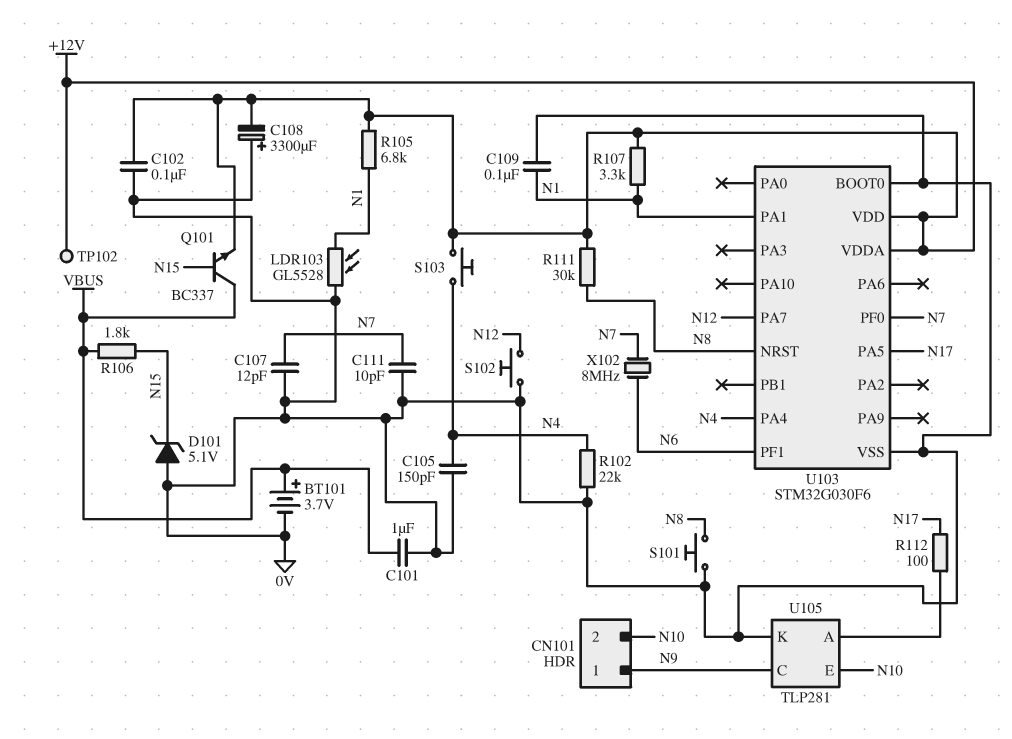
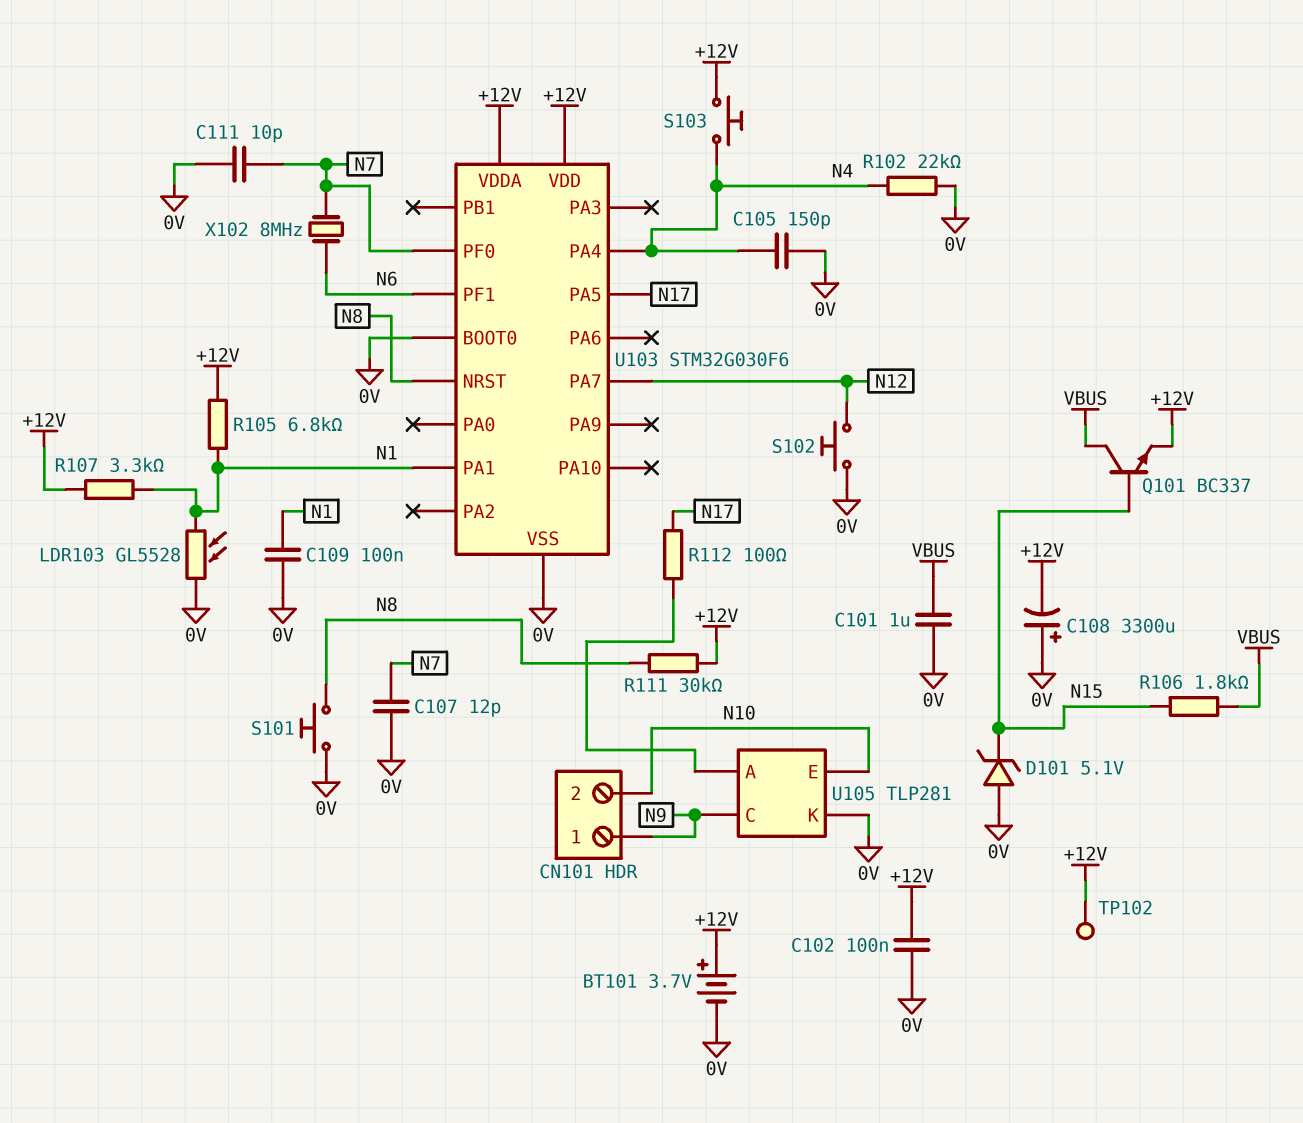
BT101: 3.7V (plus VBUS, minus 0V) -> 3.7V (plus +12V, minus 0V)

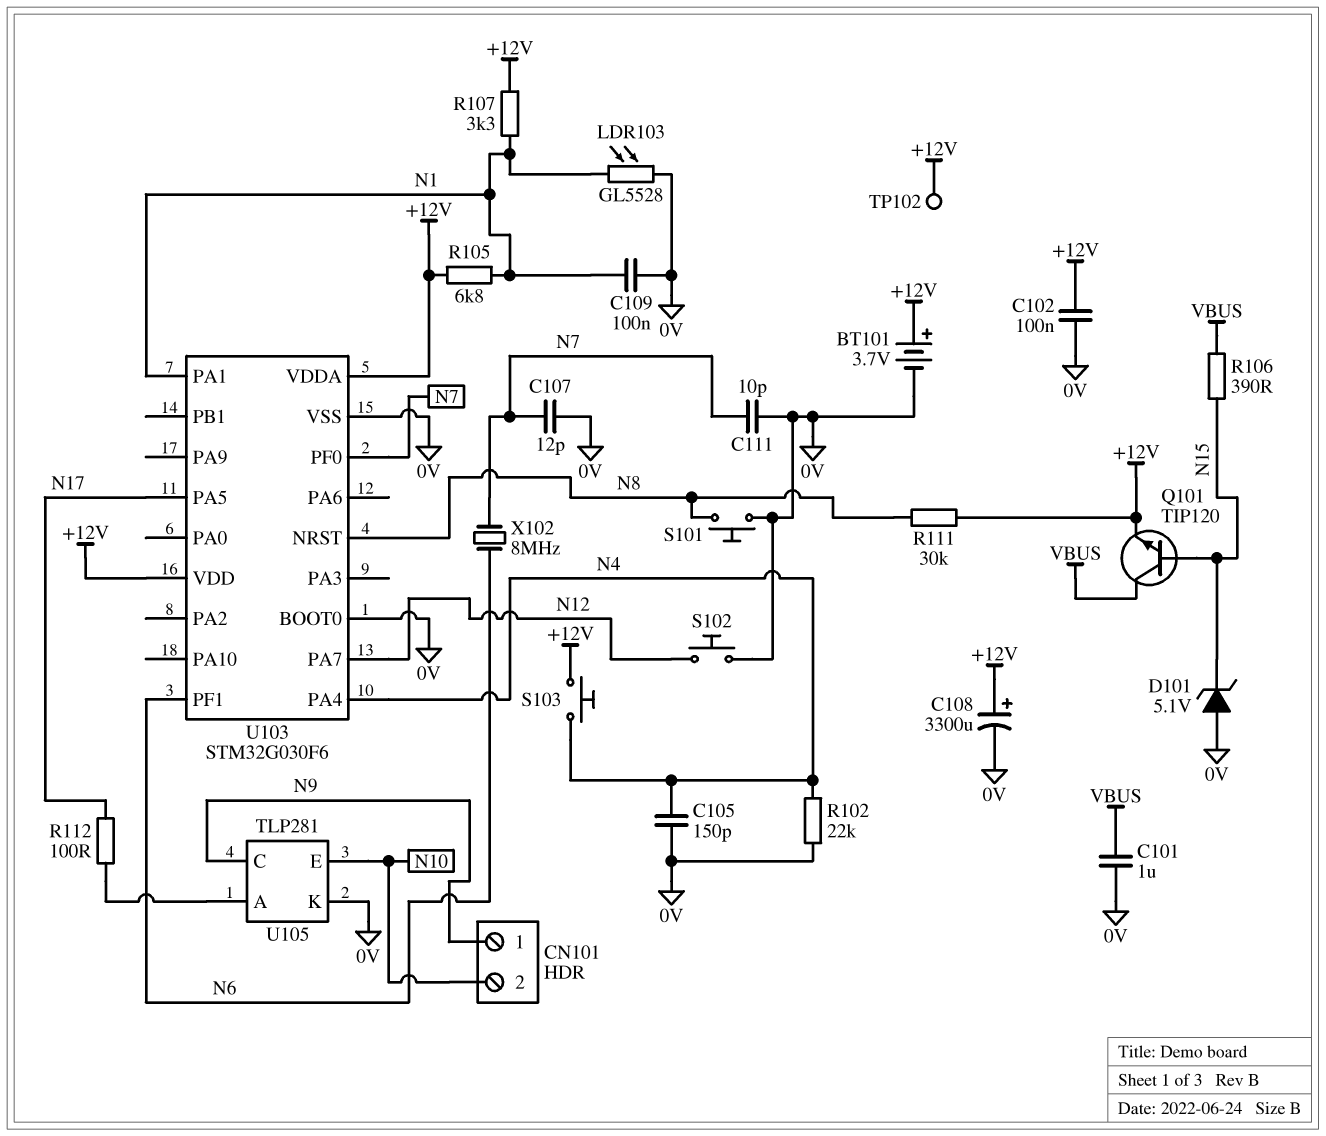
C108: 3300uF (plus 0V, minus +12V) -> 3300uF (plus +12V, minus 0V)
Q101: NPN BC337 (B N15, C VBUS, E +12V) -> NPN TIP120 (B N15, C VBUS, E +12V)
R106: 1.8k (N15, VBUS) -> 390 (N15, VBUS)

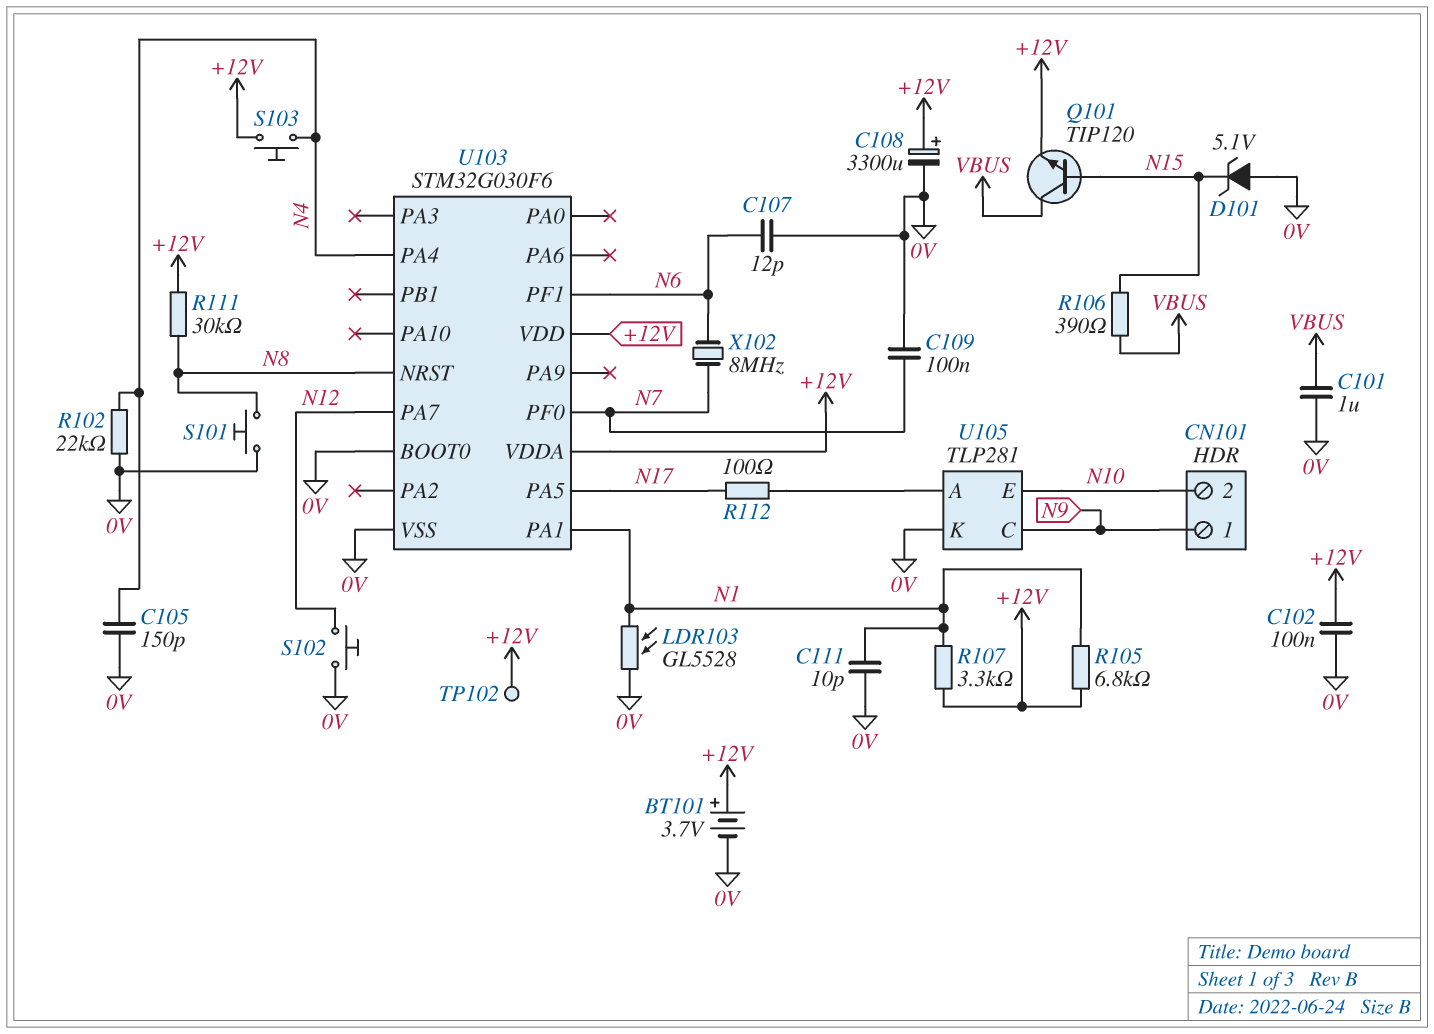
C107: 12pF (0V, N7) -> 12pF (0V, N6)
C109: 100nF (0V, N1) -> 100nF (0V, N7)
C111: 10pF (0V, N7) -> 10pF (0V, N1)

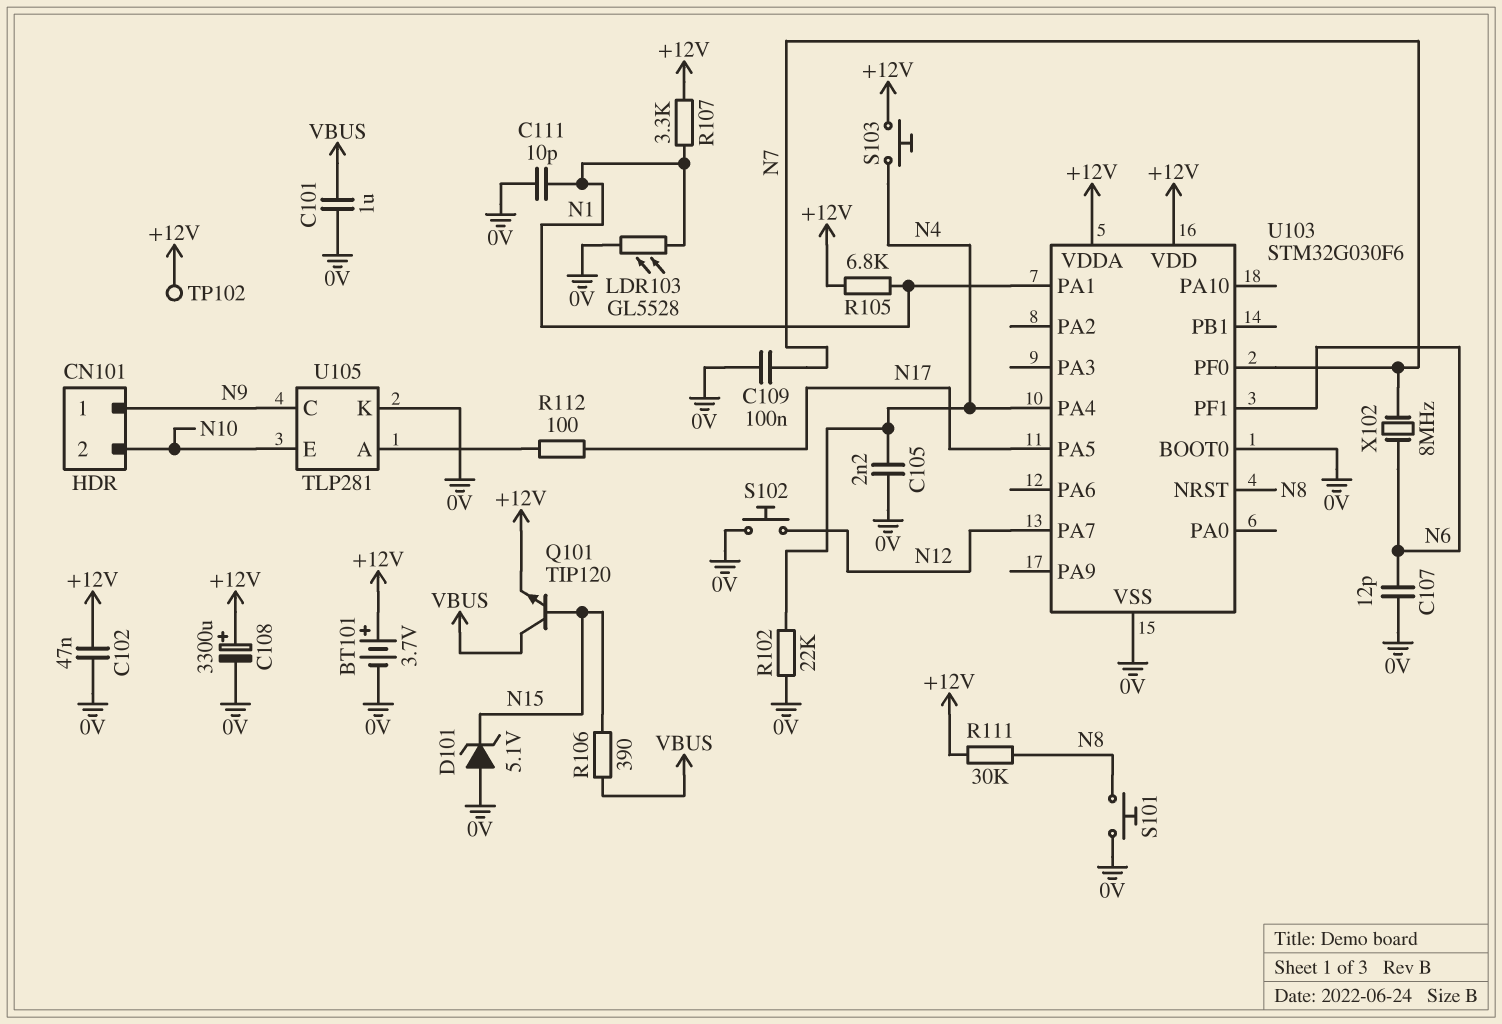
C102: 100nF (+12V, 0V) -> 47nF (+12V, 0V)
C105: 150pF (0V, N4) -> 2.2nF (0V, N4)

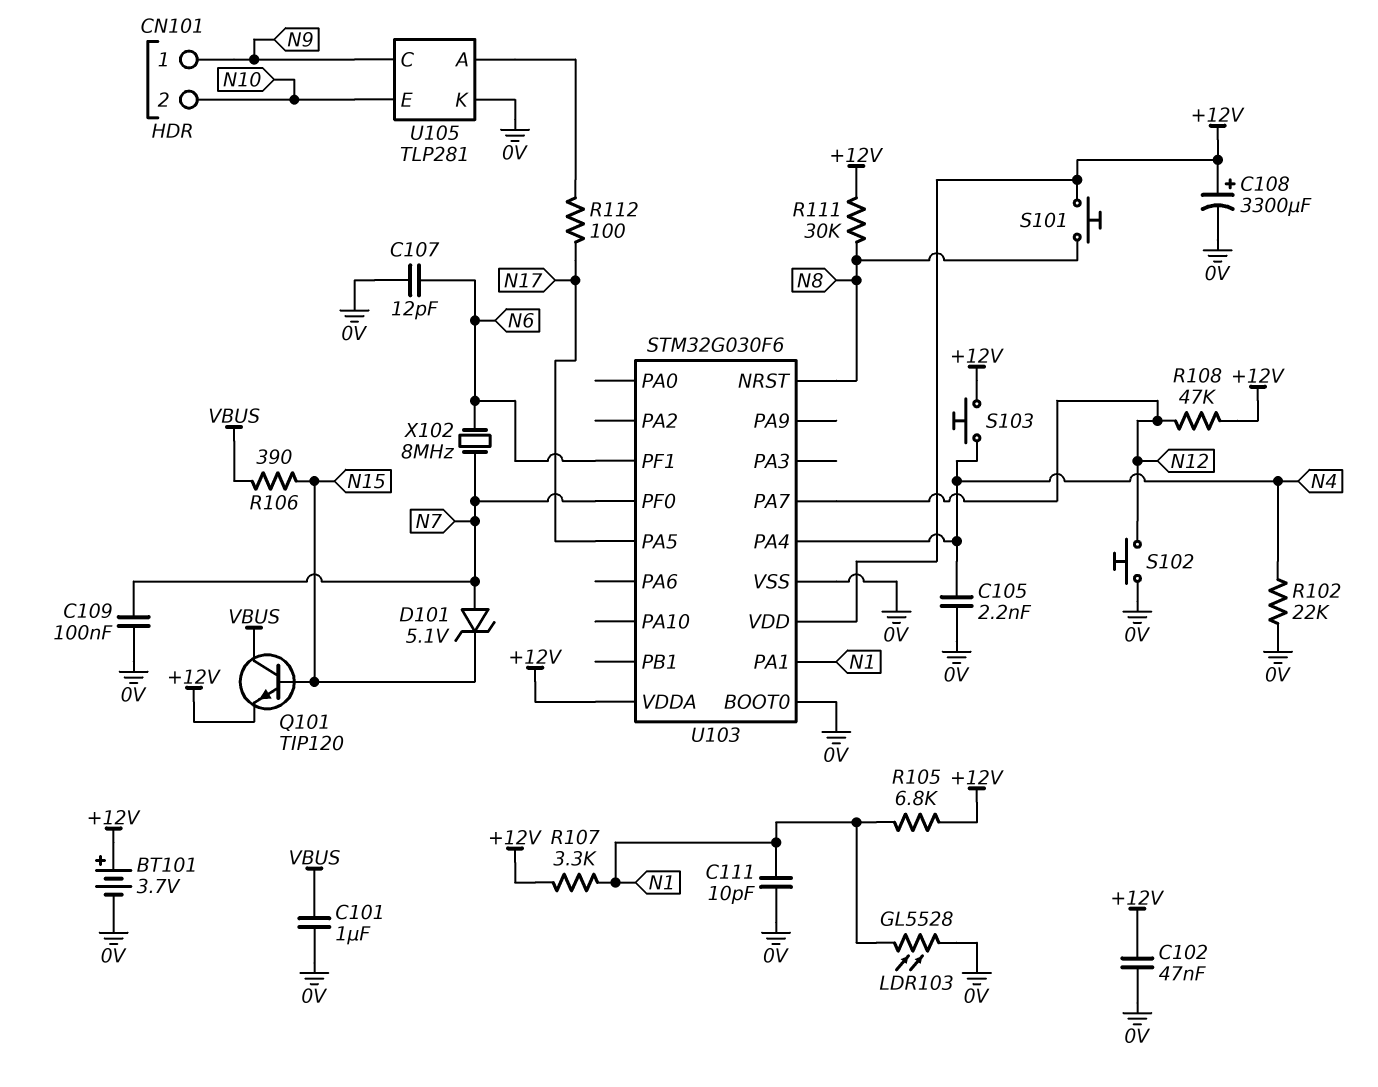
D101: zener 5.1V (A 0V, K N15) -> zener 5.1V (A N7, K N15)
R108: none -> 47k (+12V, N12)
S101: button (0V, N8) -> button (+12V, N8)
TP102: test point (+12V) -> none

